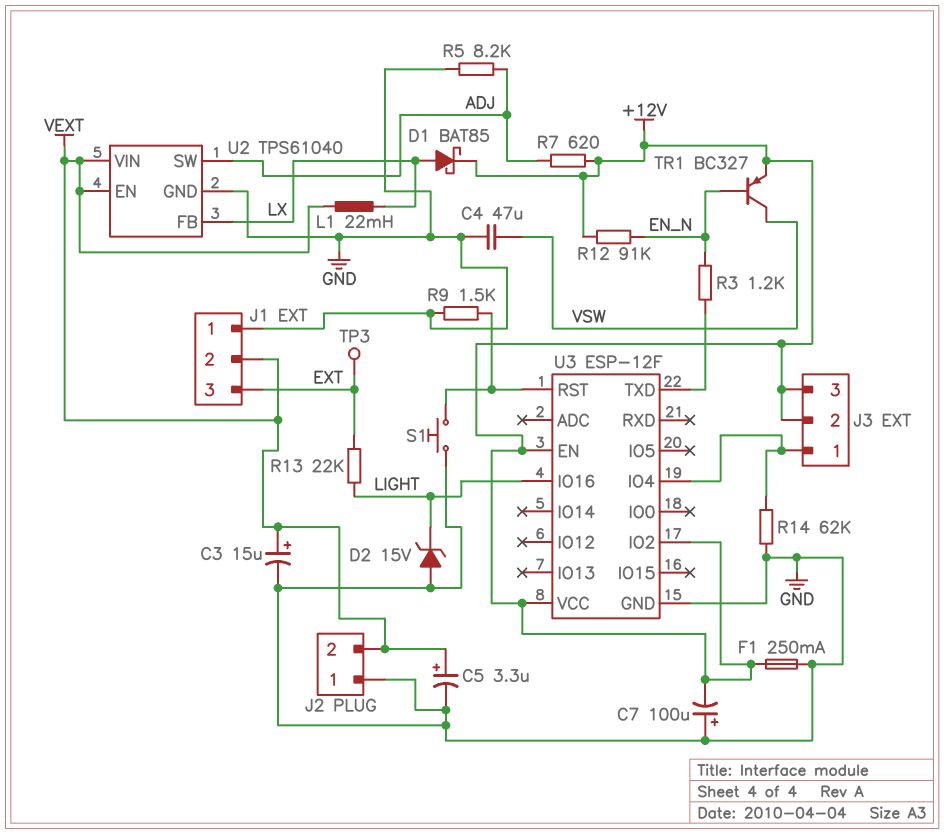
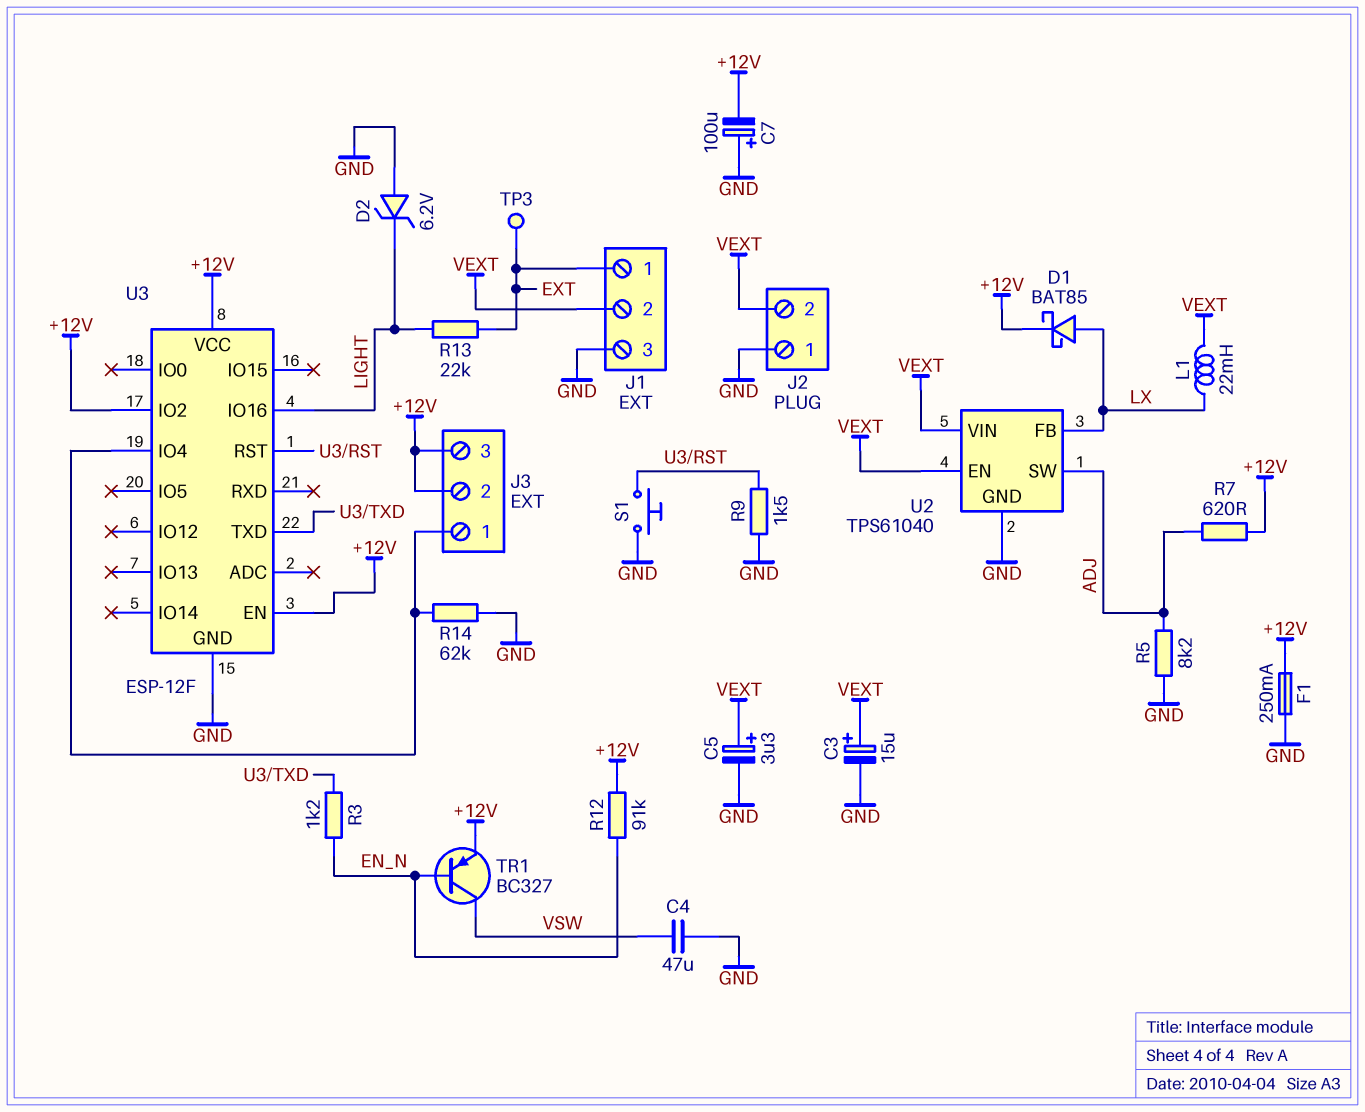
D2: zener 15V (A GND, K LIGHT) -> zener 6.2V (A GND, K LIGHT)
J1 pin 1: GND -> EXT
J1 pin 3: EXT -> GND

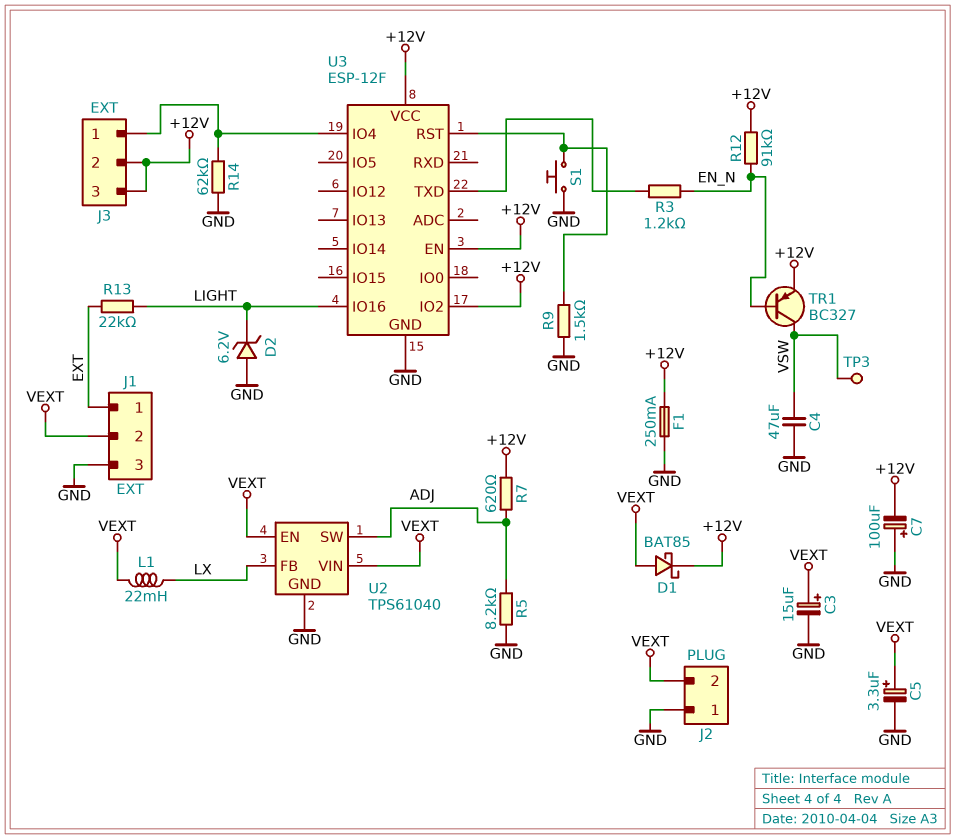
D1: schottky BAT85 (A LX, K +12V) -> schottky BAT85 (A VEXT, K +12V)
TP3: test point (EXT) -> test point (VSW)

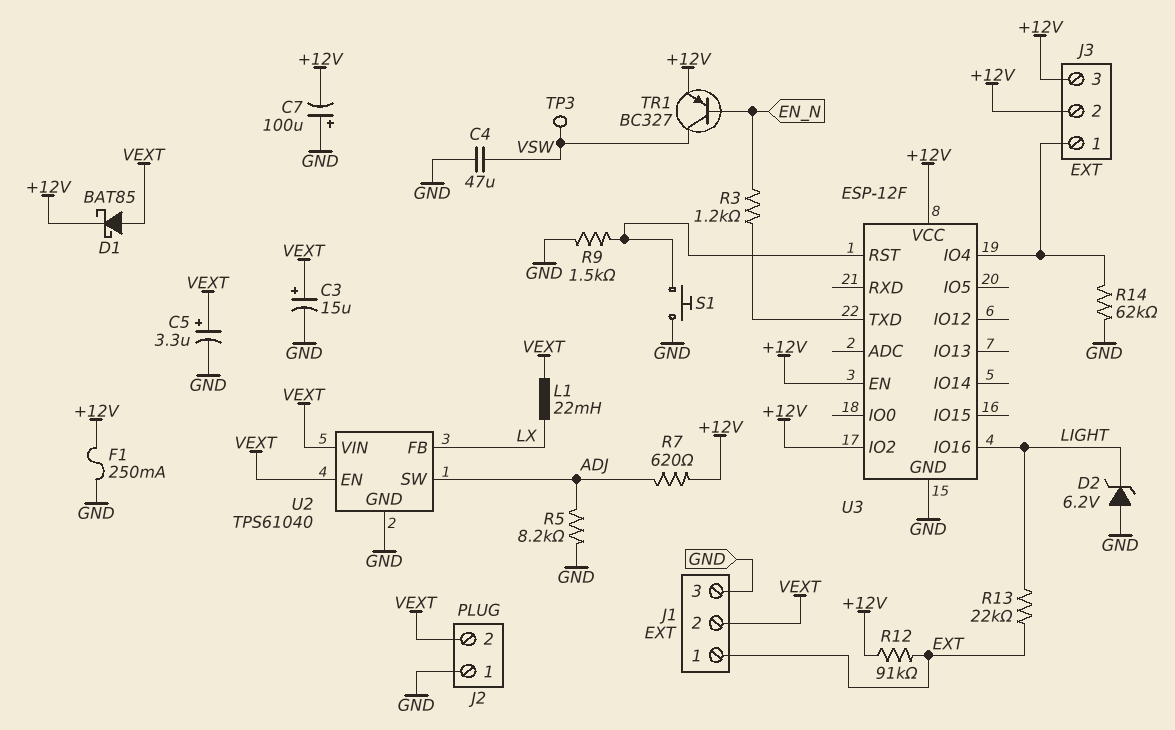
R12: 91k (+12V, EN_N) -> 91k (+12V, EXT)

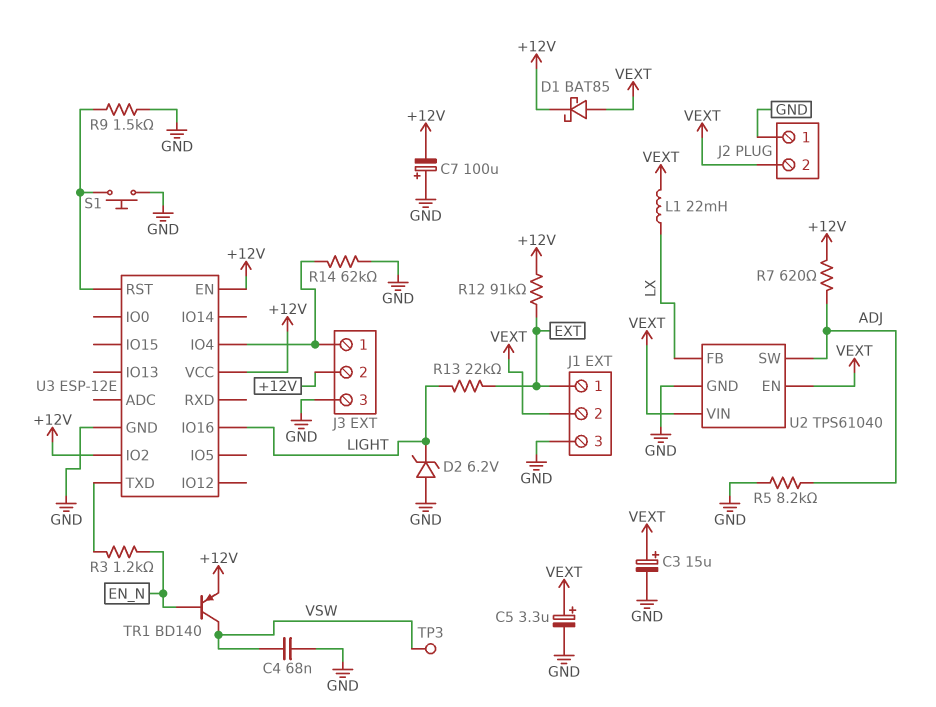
C4: 47uF (GND, VSW) -> 68nF (GND, VSW)
F1: 250mA (+12V, GND) -> none
J3 pin 3: +12V -> GND
TR1: PNP BC327 (B EN_N, C VSW, E +12V) -> PNP BD140 (B EN_N, C VSW, E +12V)
U3: ESP-12F -> ESP-12E

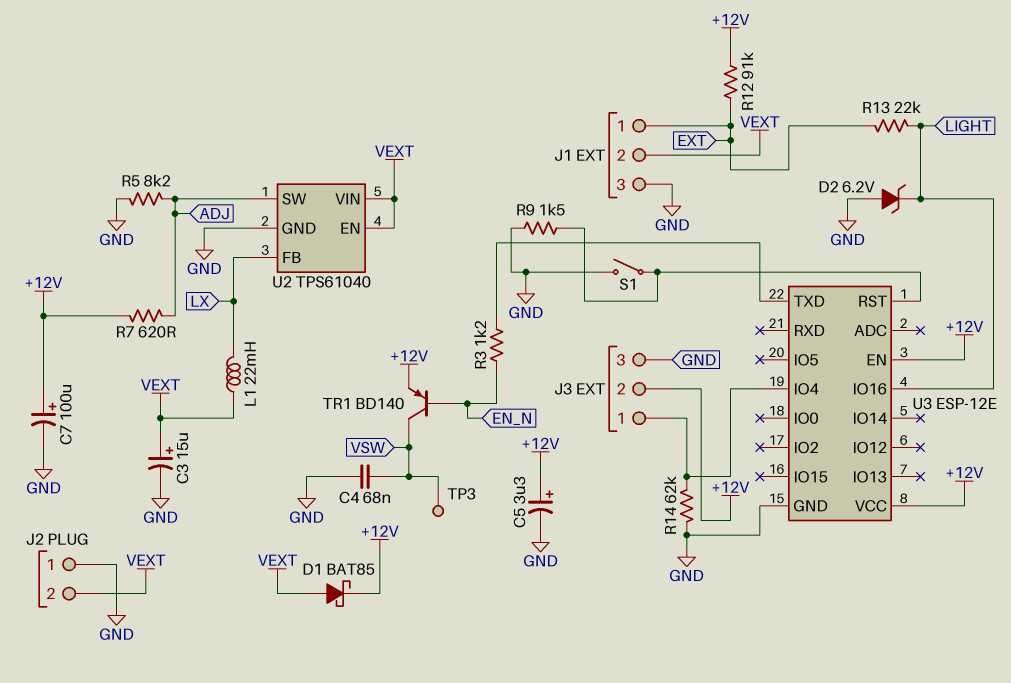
C5: 3.3uF (plus VEXT, minus GND) -> 3.3uF (plus +12V, minus GND)
C7: 100uF (plus GND, minus +12V) -> 100uF (plus +12V, minus GND)
S1: button (GND, U3/RST) -> switch (GND, U3/RST)
U3 pin IO2: +12V -> none

